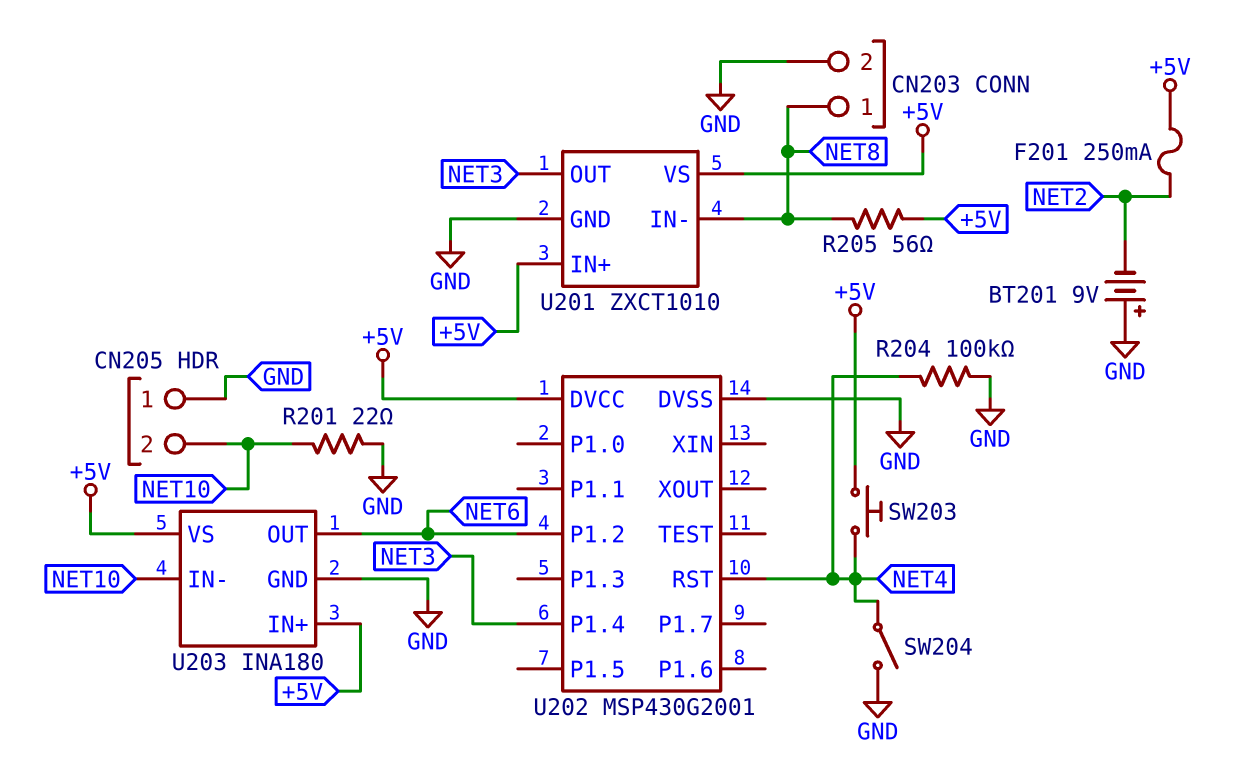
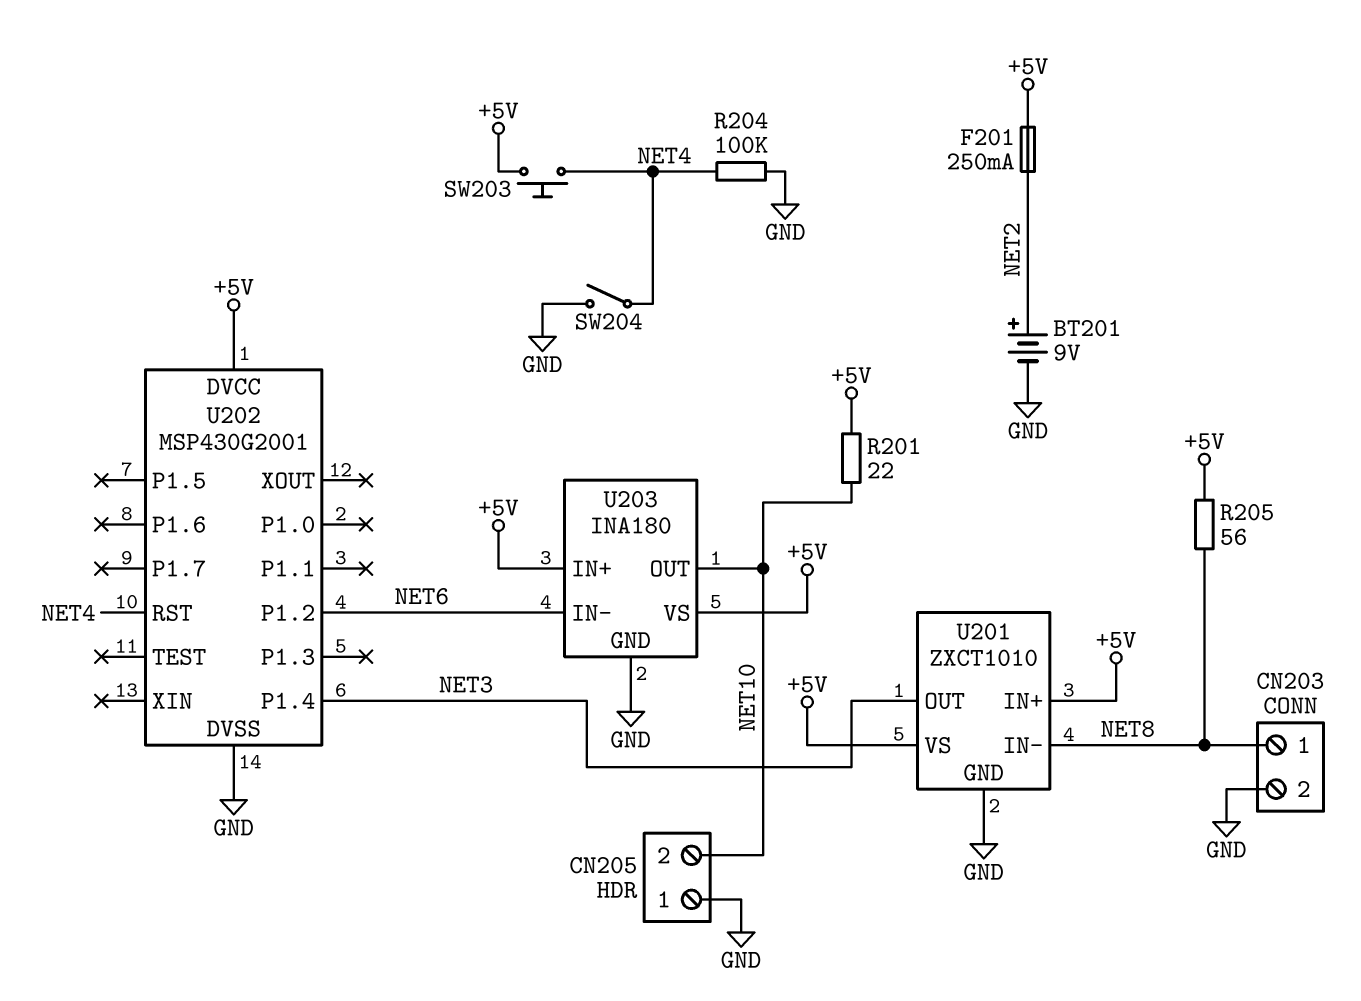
BT201: 9V (plus GND, minus NET2) -> 9V (plus NET2, minus GND)
R201: 22 (GND, NET10) -> 22 (+5V, NET10)
U203 pin IN-: NET10 -> NET6
U203 pin OUT: NET6 -> NET10

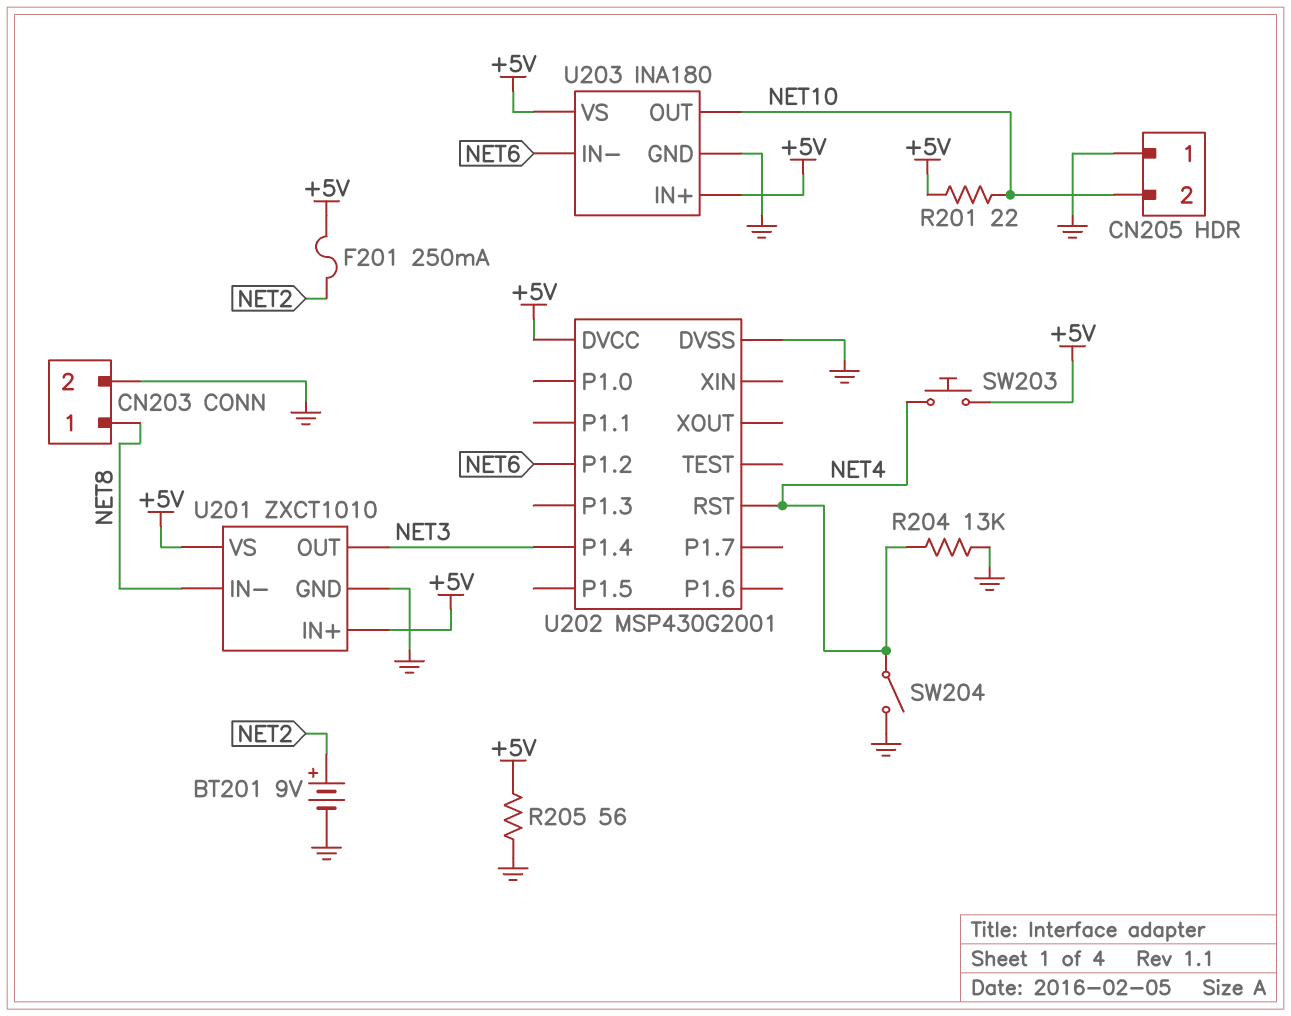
R204: 100k (GND, NET4) -> 13k (GND, NET4)
R205: 56 (+5V, NET8) -> 56 (+5V, GND)

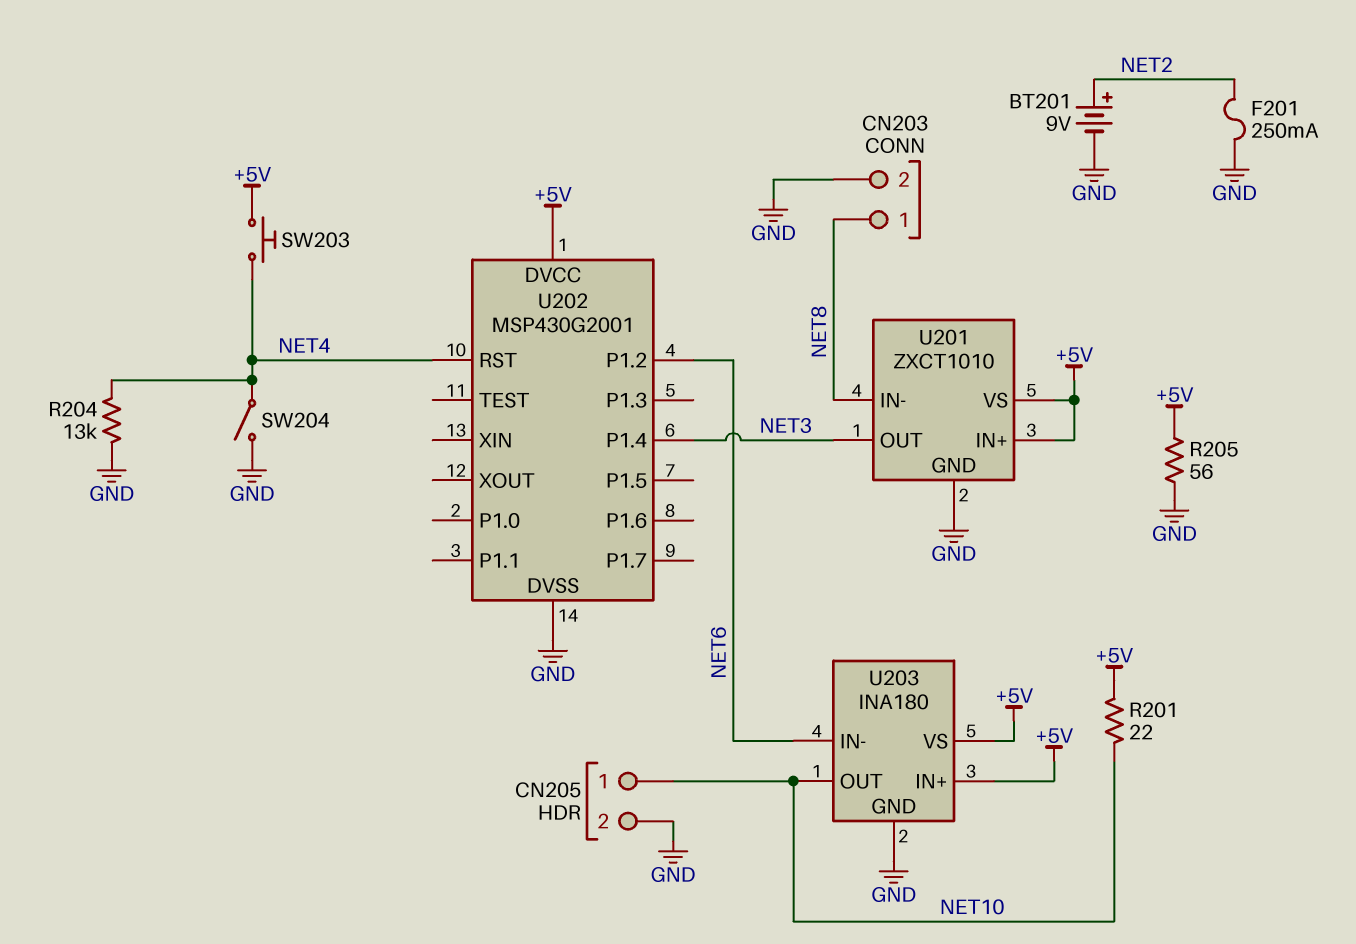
CN205 pin 1: GND -> NET10
CN205 pin 2: NET10 -> GND
F201: 250mA (+5V, NET2) -> 250mA (GND, NET2)

